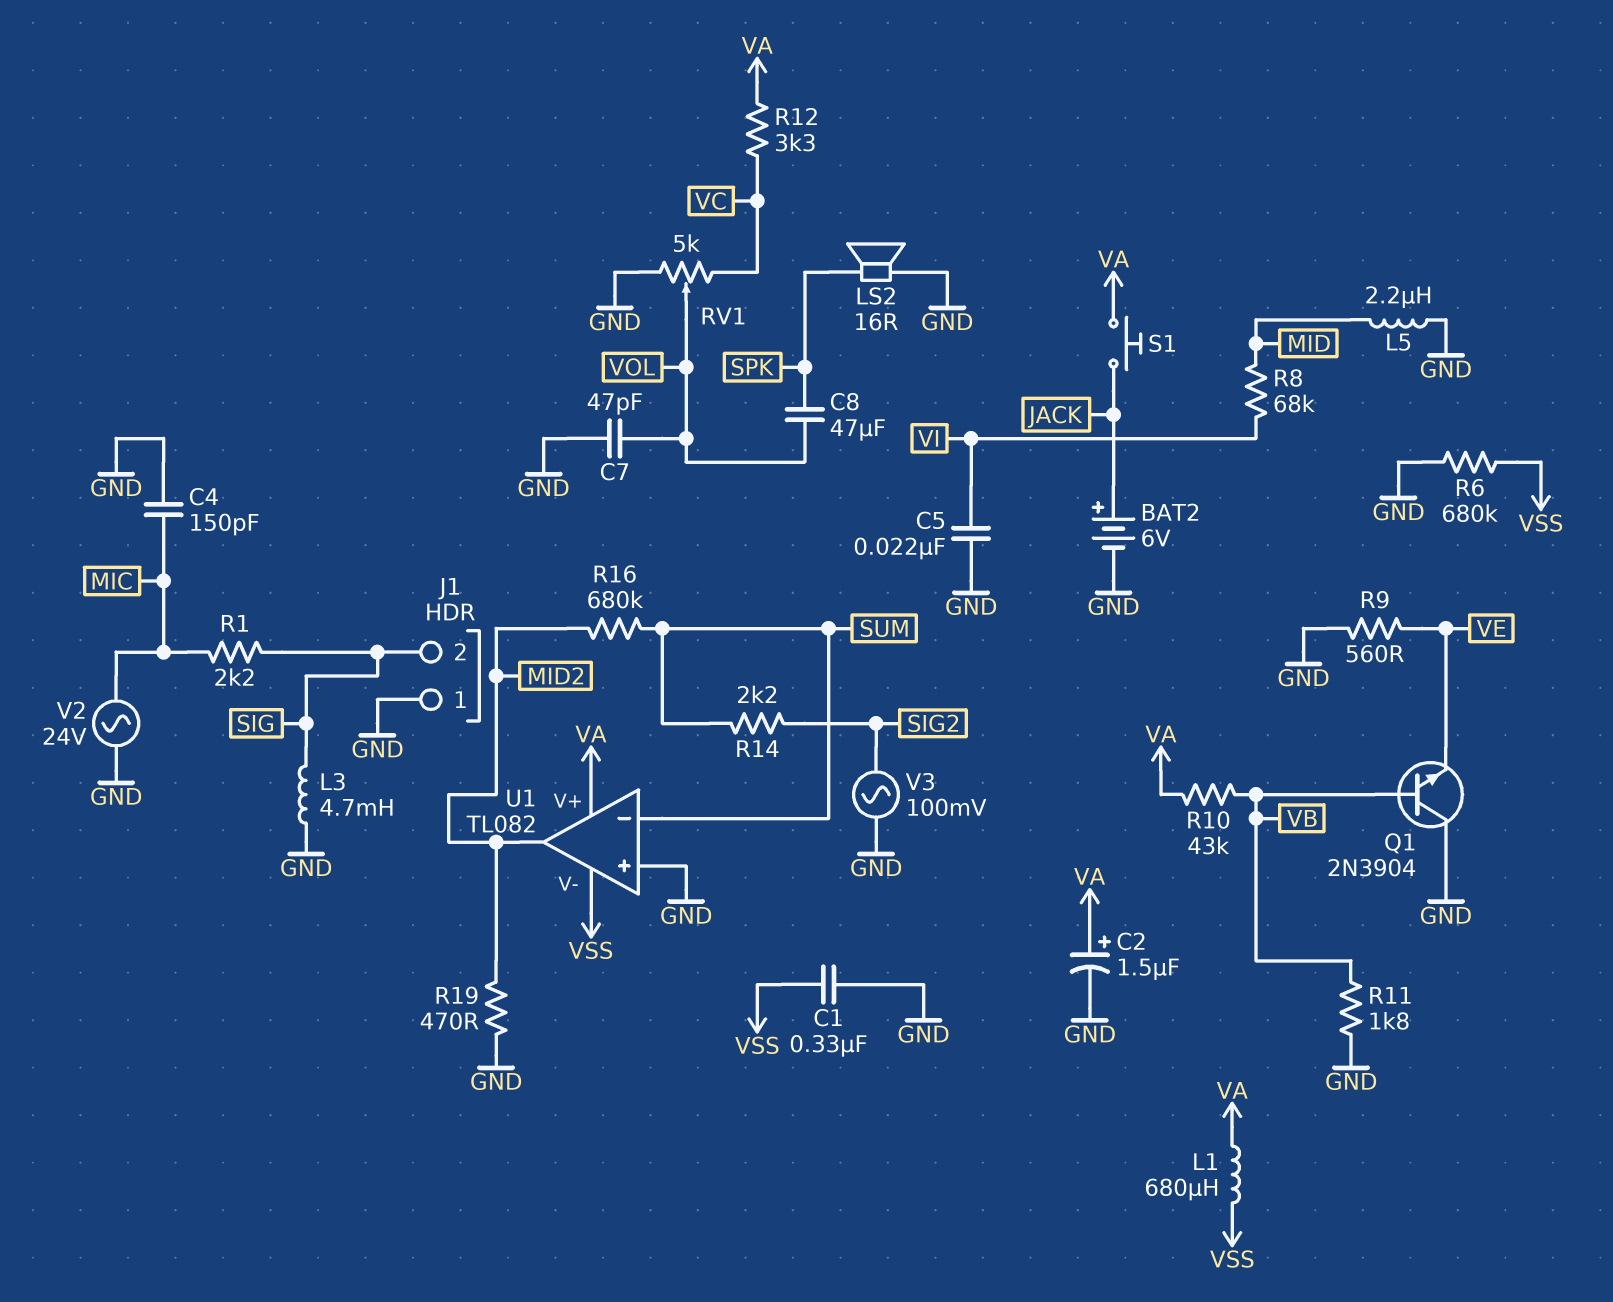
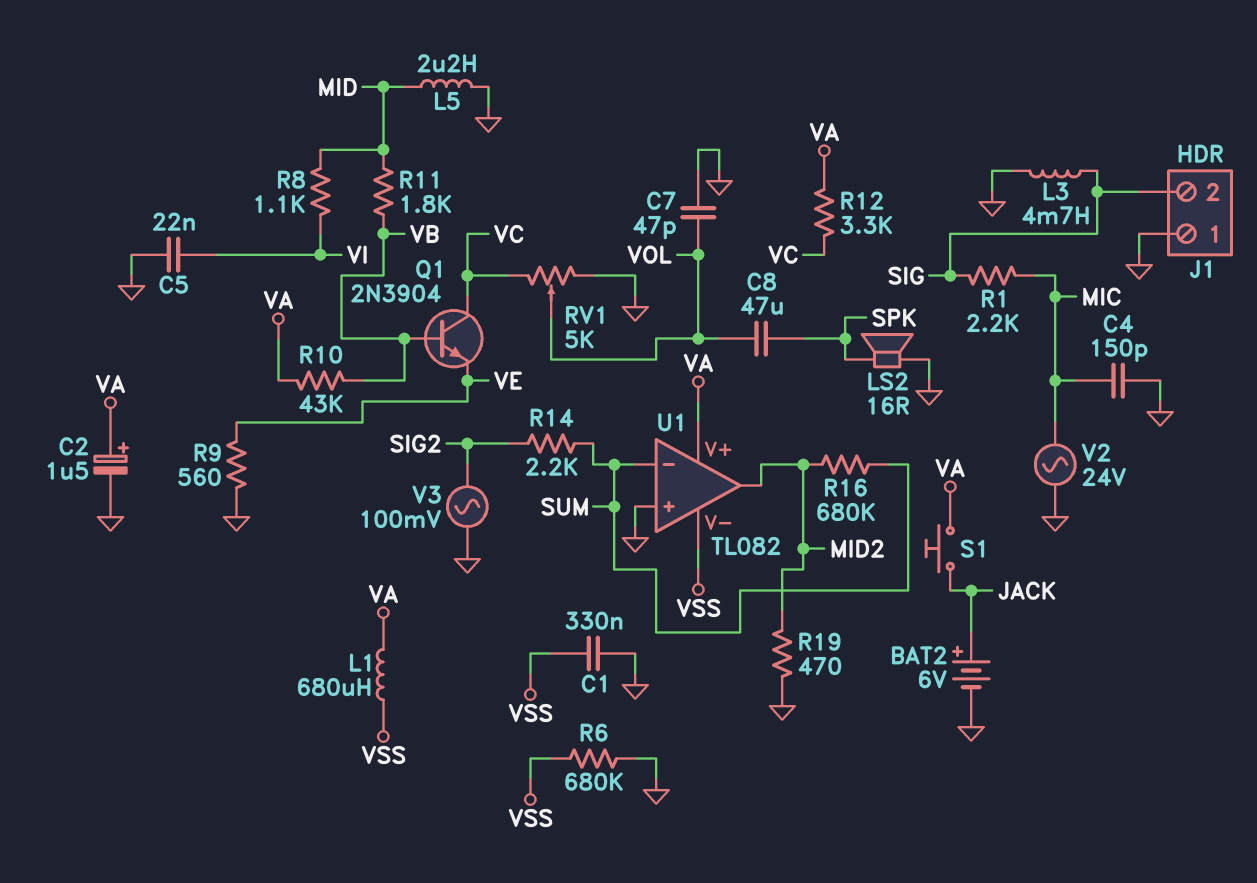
Q1: NPN 2N3904 (B VB, C GND, E VE) -> NPN 2N3904 (B VB, C VC, E VE)
R8: 68k (MID, VI) -> 1.1k (MID, VI)
R11: 1.8k (GND, VB) -> 1.8k (MID, VB)

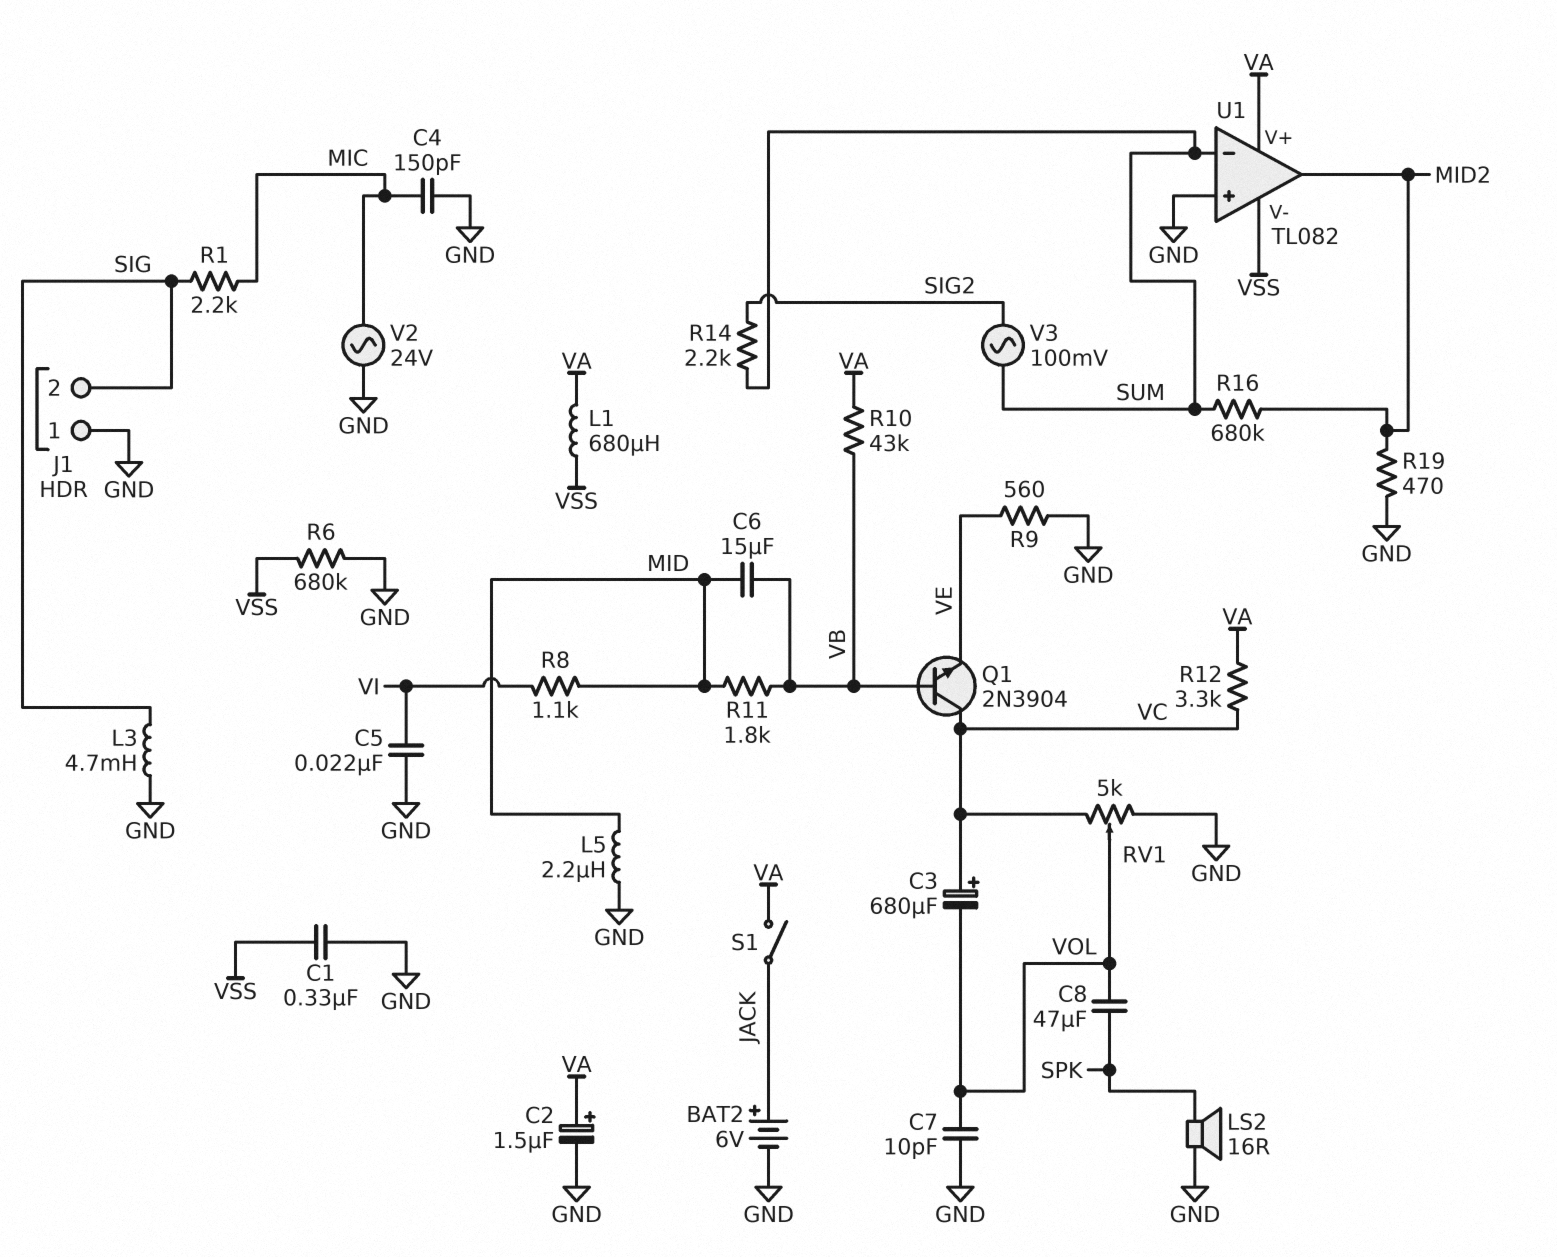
C3: none -> 680uF (plus VC, minus VOL)
C6: none -> 15uF (MID, VB)
C7: 47pF (GND, VOL) -> 10pF (GND, VOL)
S1: button (JACK, VA) -> switch (JACK, VA)
V3: AC 100mV (GND, SIG2) -> AC 100mV (SIG2, SUM)

